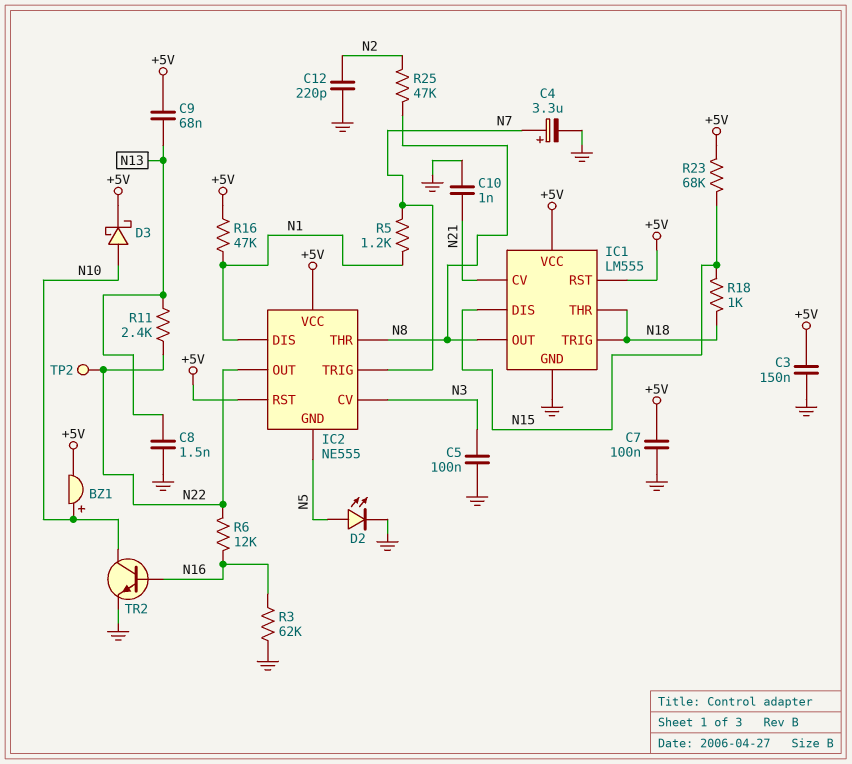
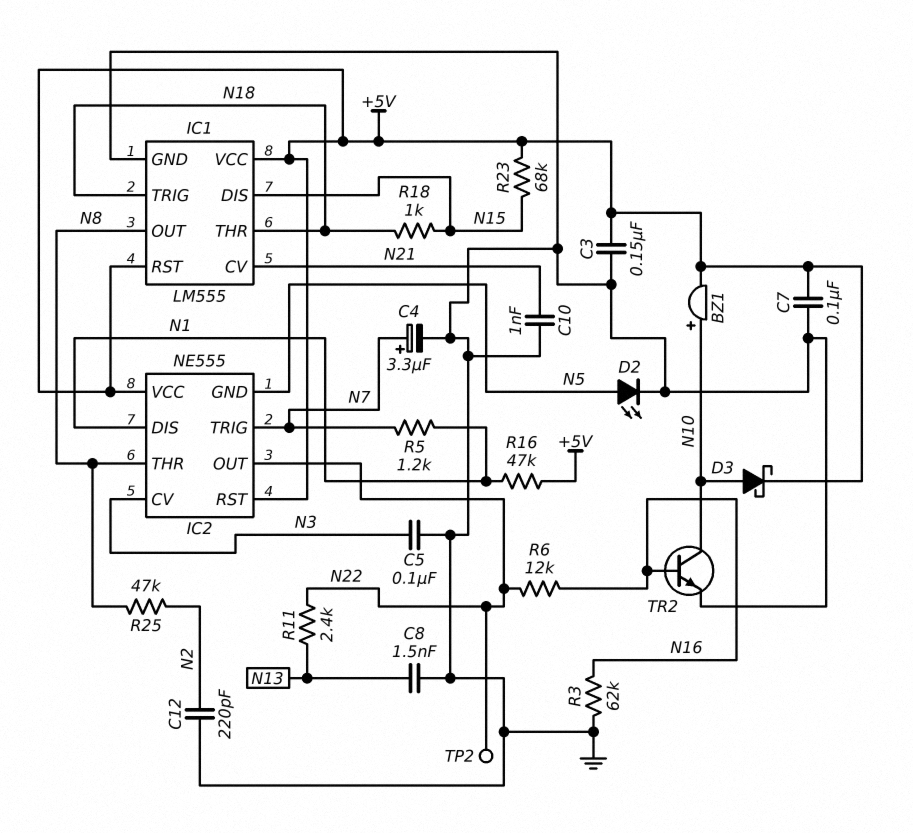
C9: 68nF (+5V, N13) -> none

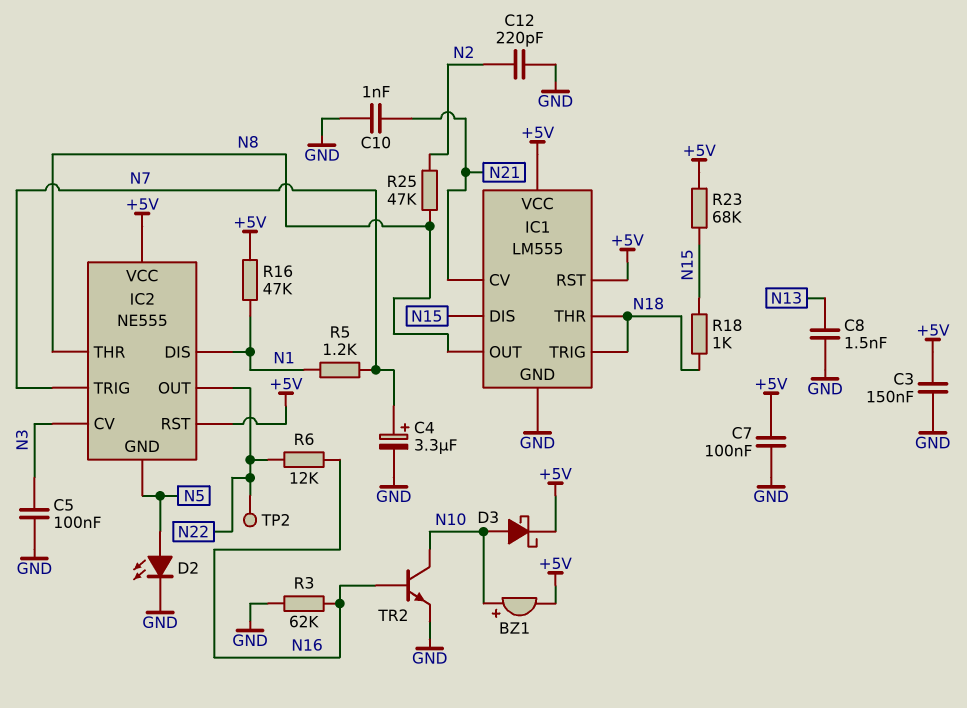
R11: 2.4k (N13, N22) -> none

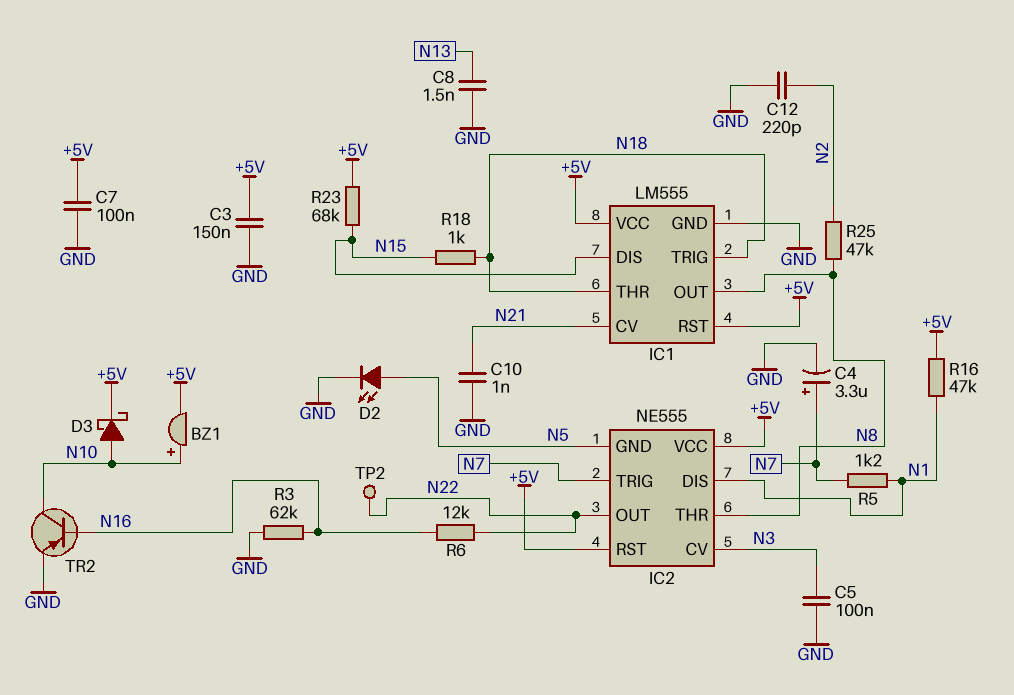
TR2: NPN (B N16, C N10, E GND) -> PNP (B N16, C N10, E GND)

